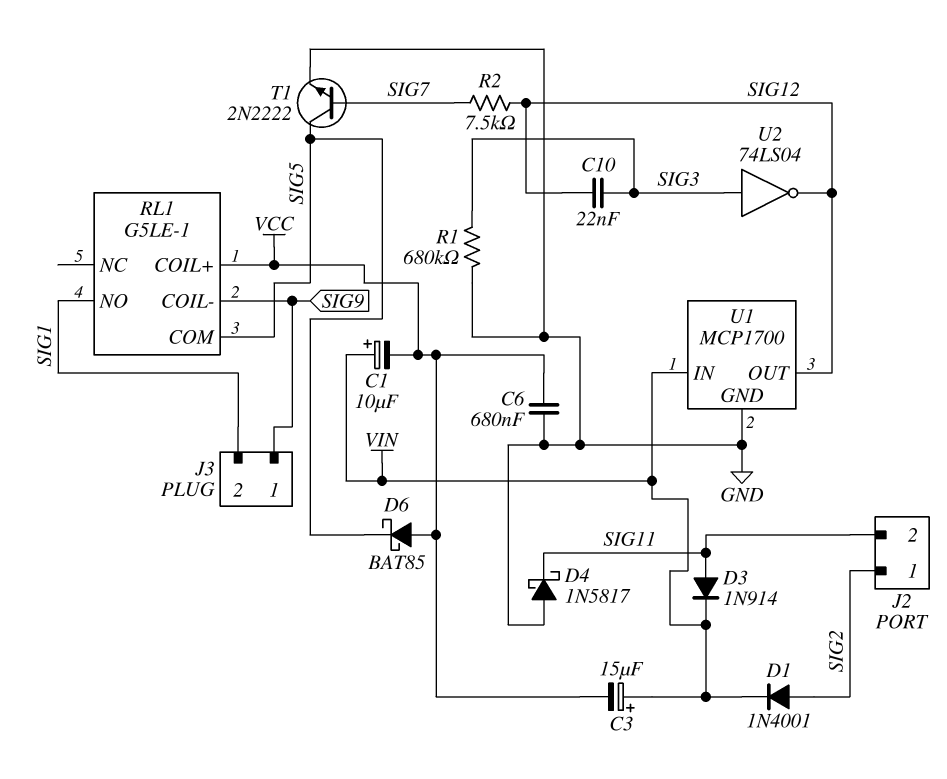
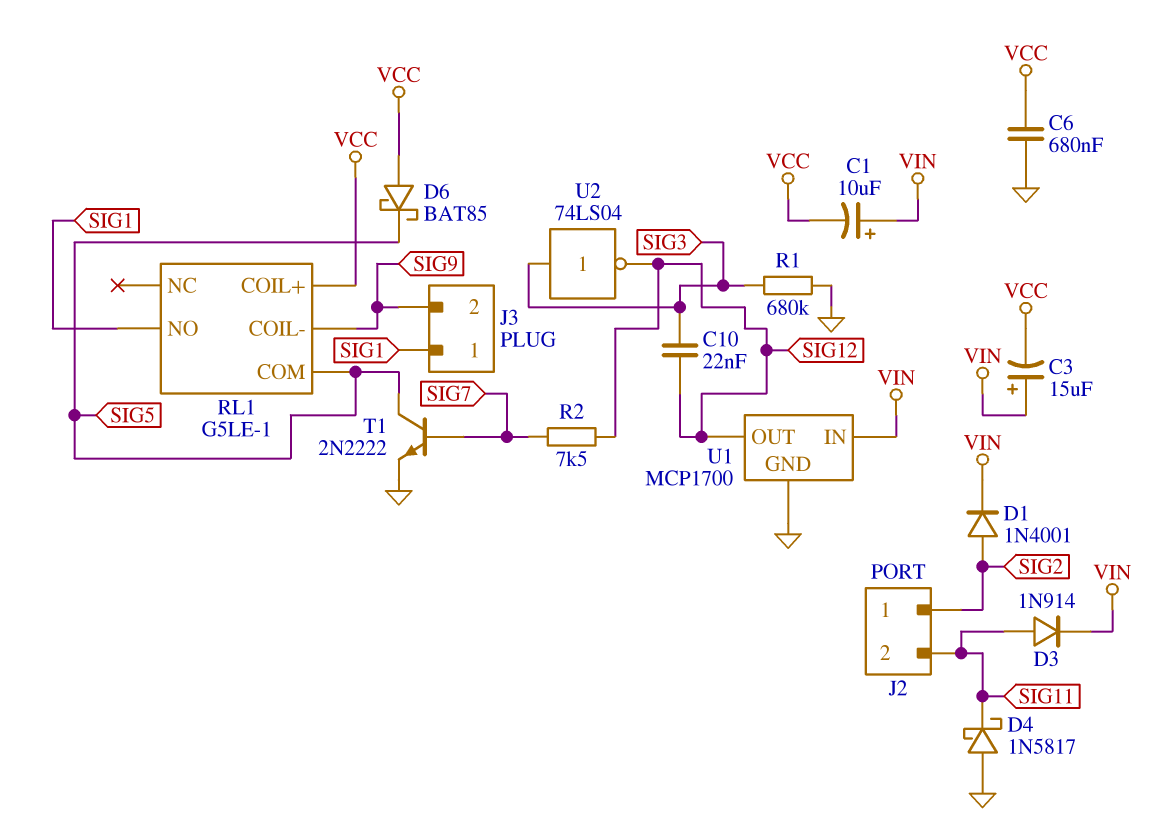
J3 pin 1: SIG9 -> SIG1
J3 pin 2: SIG1 -> SIG9

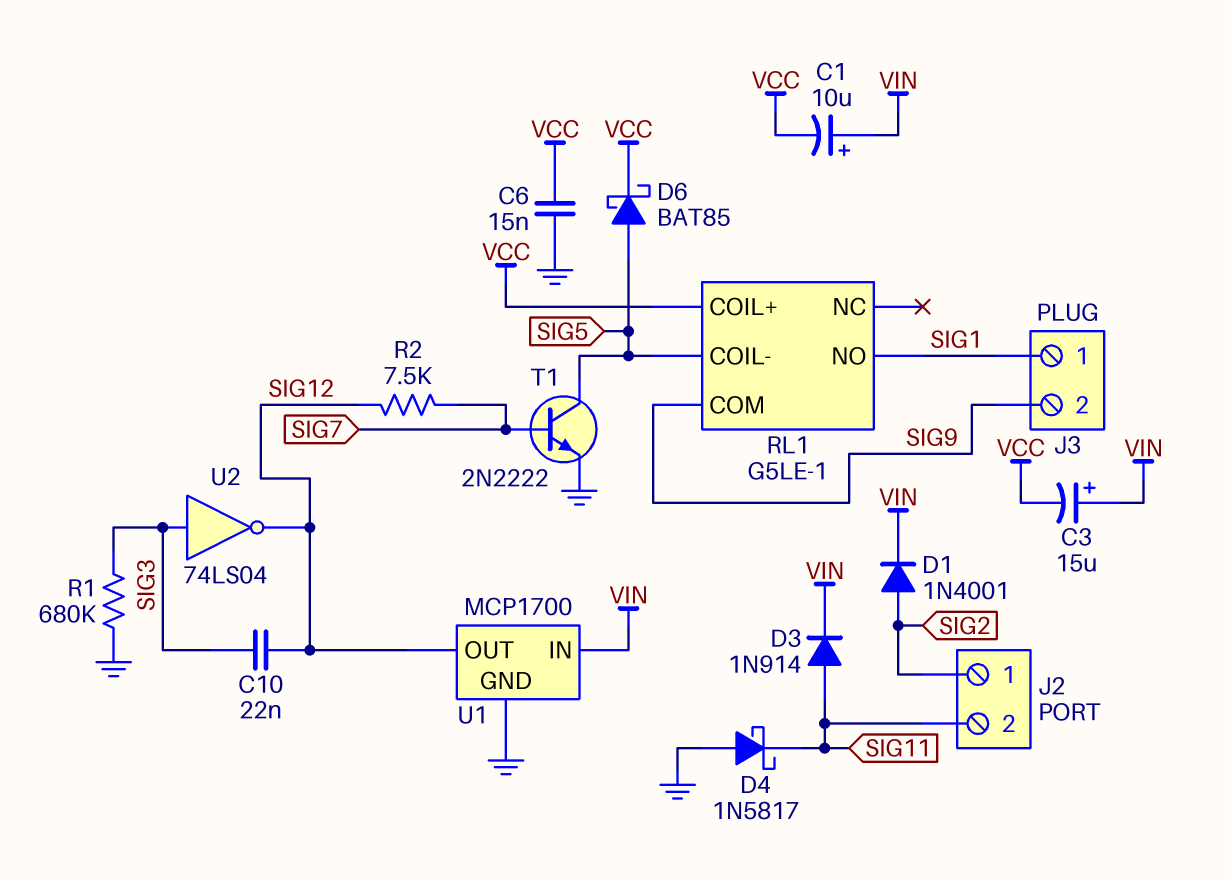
C6: 680nF (GND, VCC) -> 15nF (GND, VCC)
D6: schottky BAT85 (A VCC, K SIG5) -> schottky BAT85 (A SIG5, K VCC)
RL1 pin COIL-: SIG9 -> SIG5
RL1 pin COM: SIG5 -> SIG9

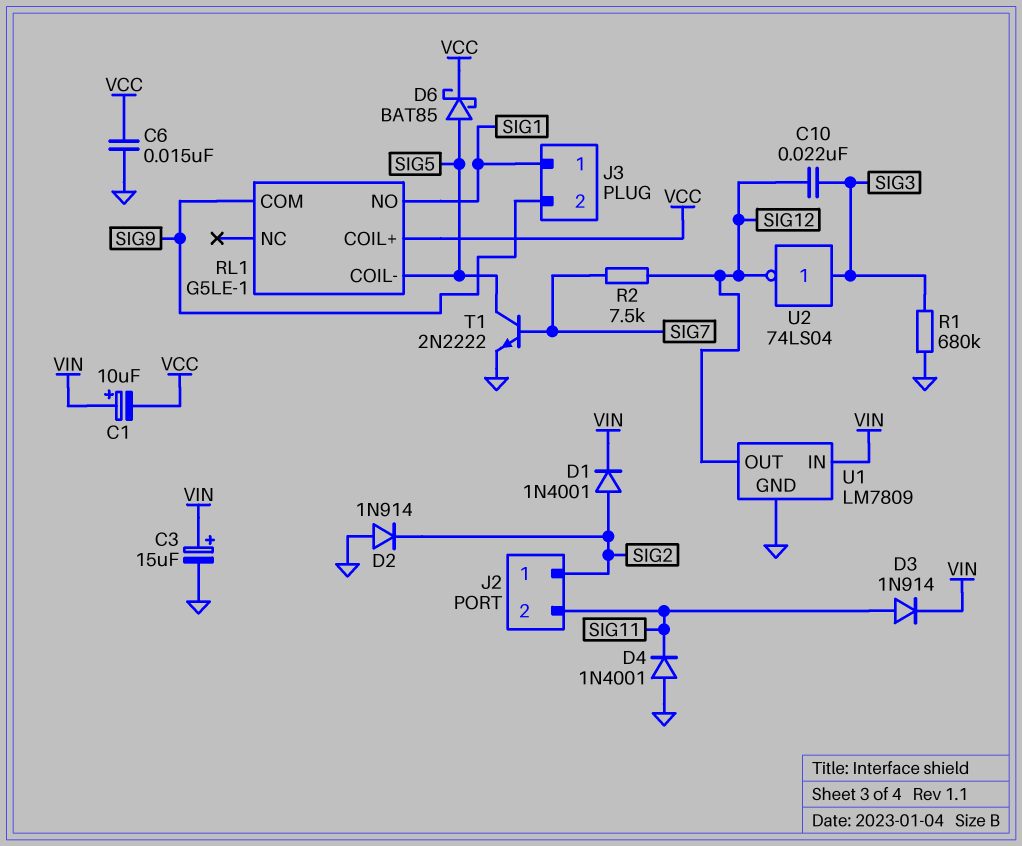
C3: 15uF (plus VIN, minus VCC) -> 15uF (plus VIN, minus GND)
D2: none -> diode 1N914 (A GND, K SIG2)
D4: schottky 1N5817 (A GND, K SIG11) -> diode 1N4001 (A GND, K SIG11)
U1: MCP1700 -> LM7809

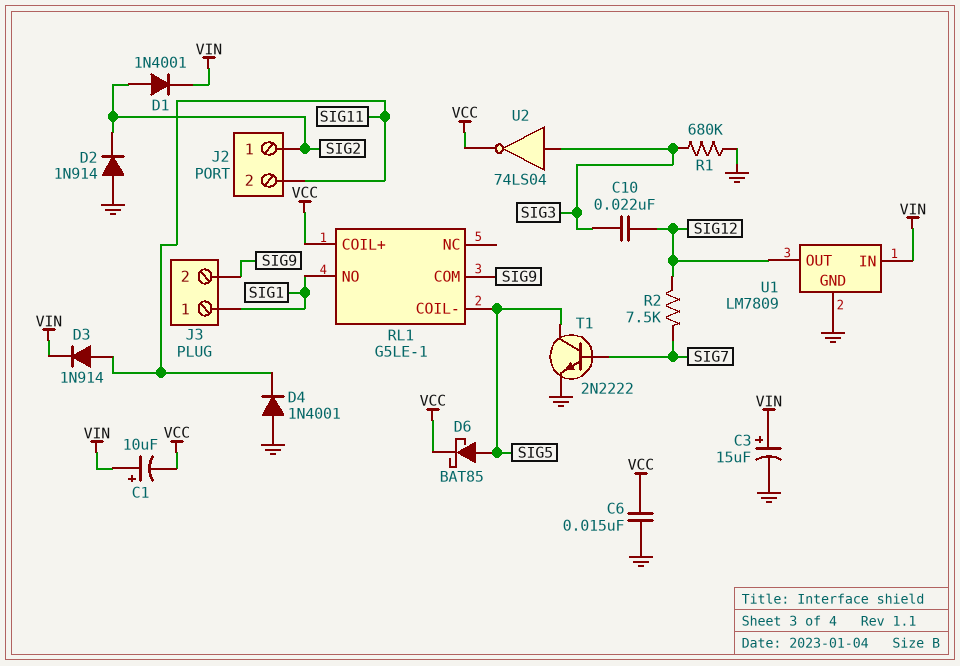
U2: NOT 74LS04 (in SIG3, out SIG12) -> NOT 74LS04 (in SIG3, out VCC)

